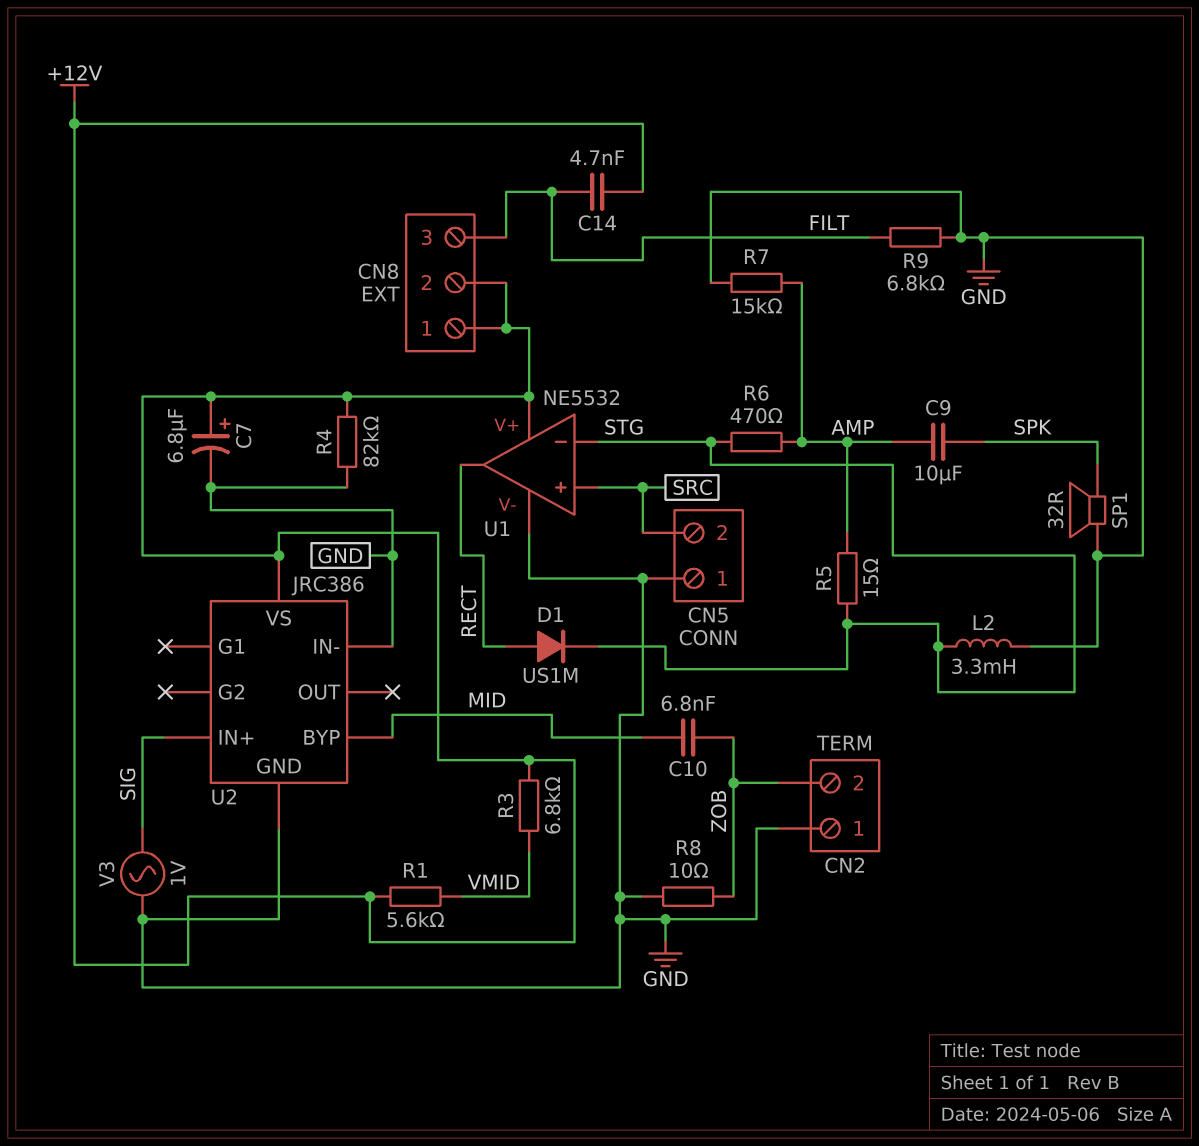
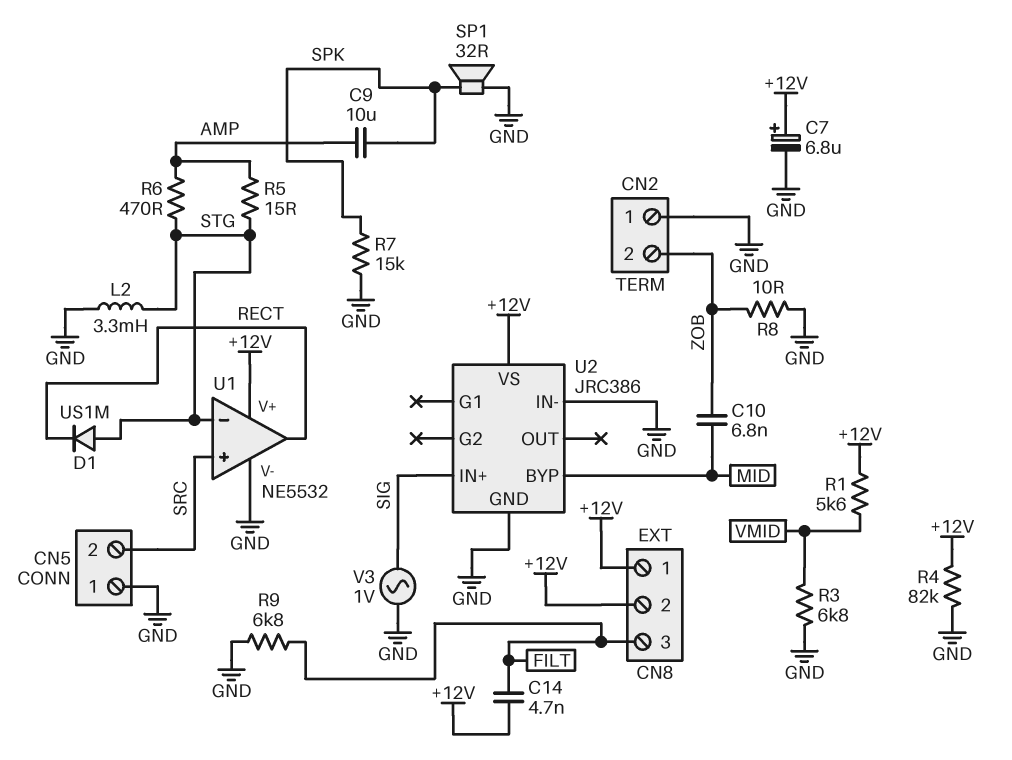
D1: diode US1M (A RECT, K STG) -> diode US1M (A STG, K RECT)
R3: 6.8k (+12V, VMID) -> 6.8k (GND, VMID)
R7: 15k (AMP, GND) -> 15k (GND, SPK)

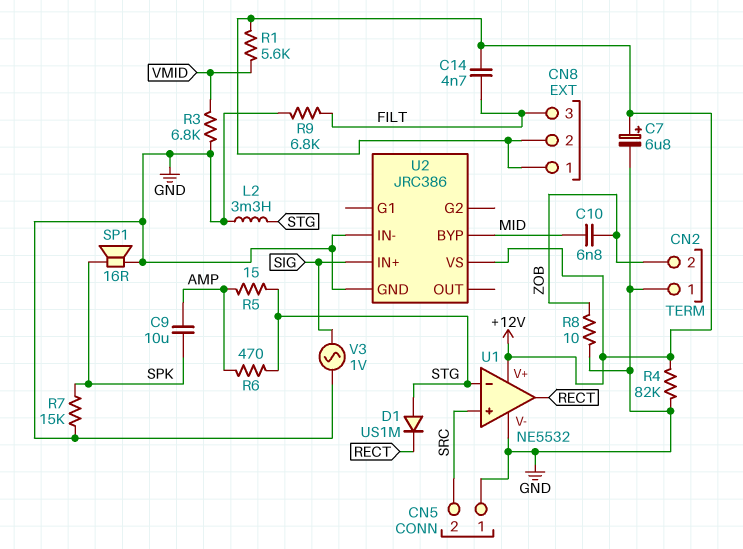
SP1: speaker 32R (GND, SPK) -> speaker 16R (GND, SPK)

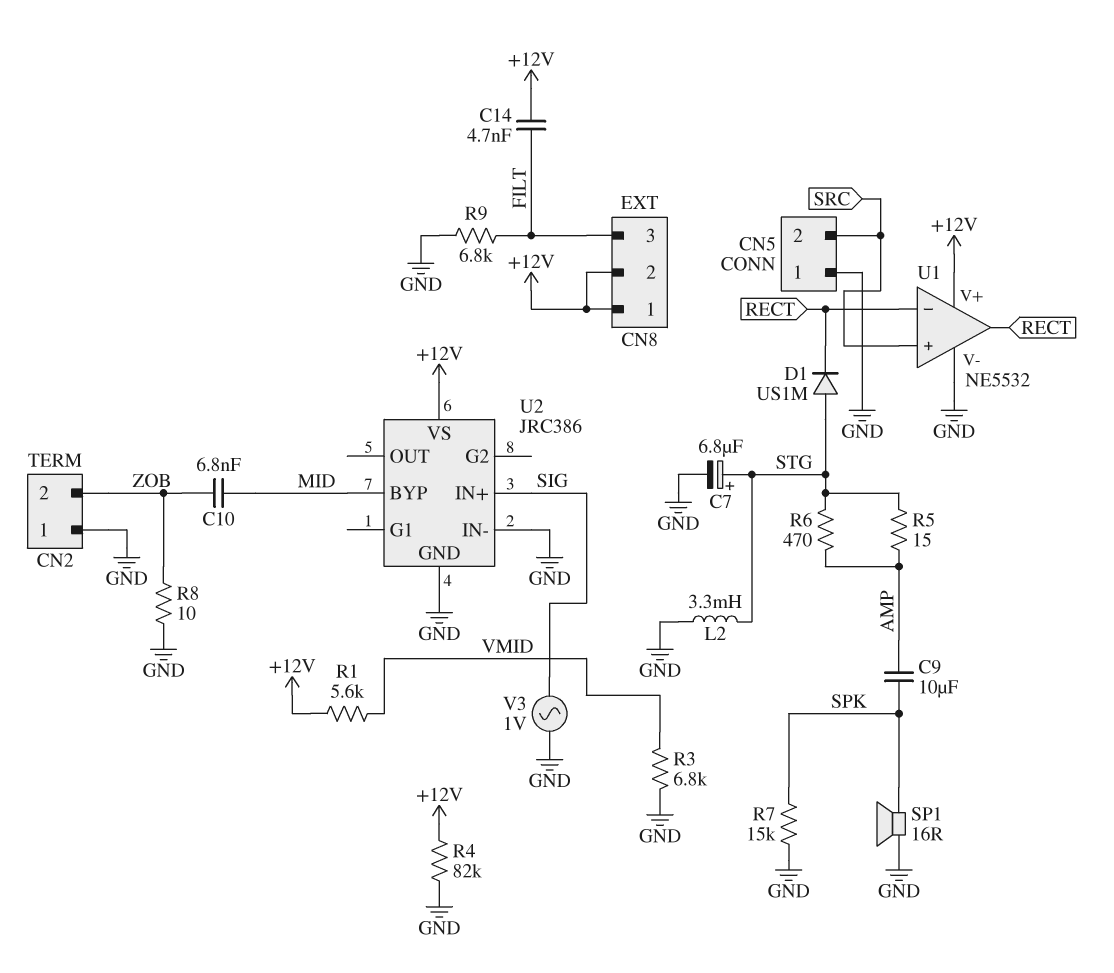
C7: 6.8uF (plus +12V, minus GND) -> 6.8uF (plus STG, minus GND)
U1 pin in-: STG -> RECT

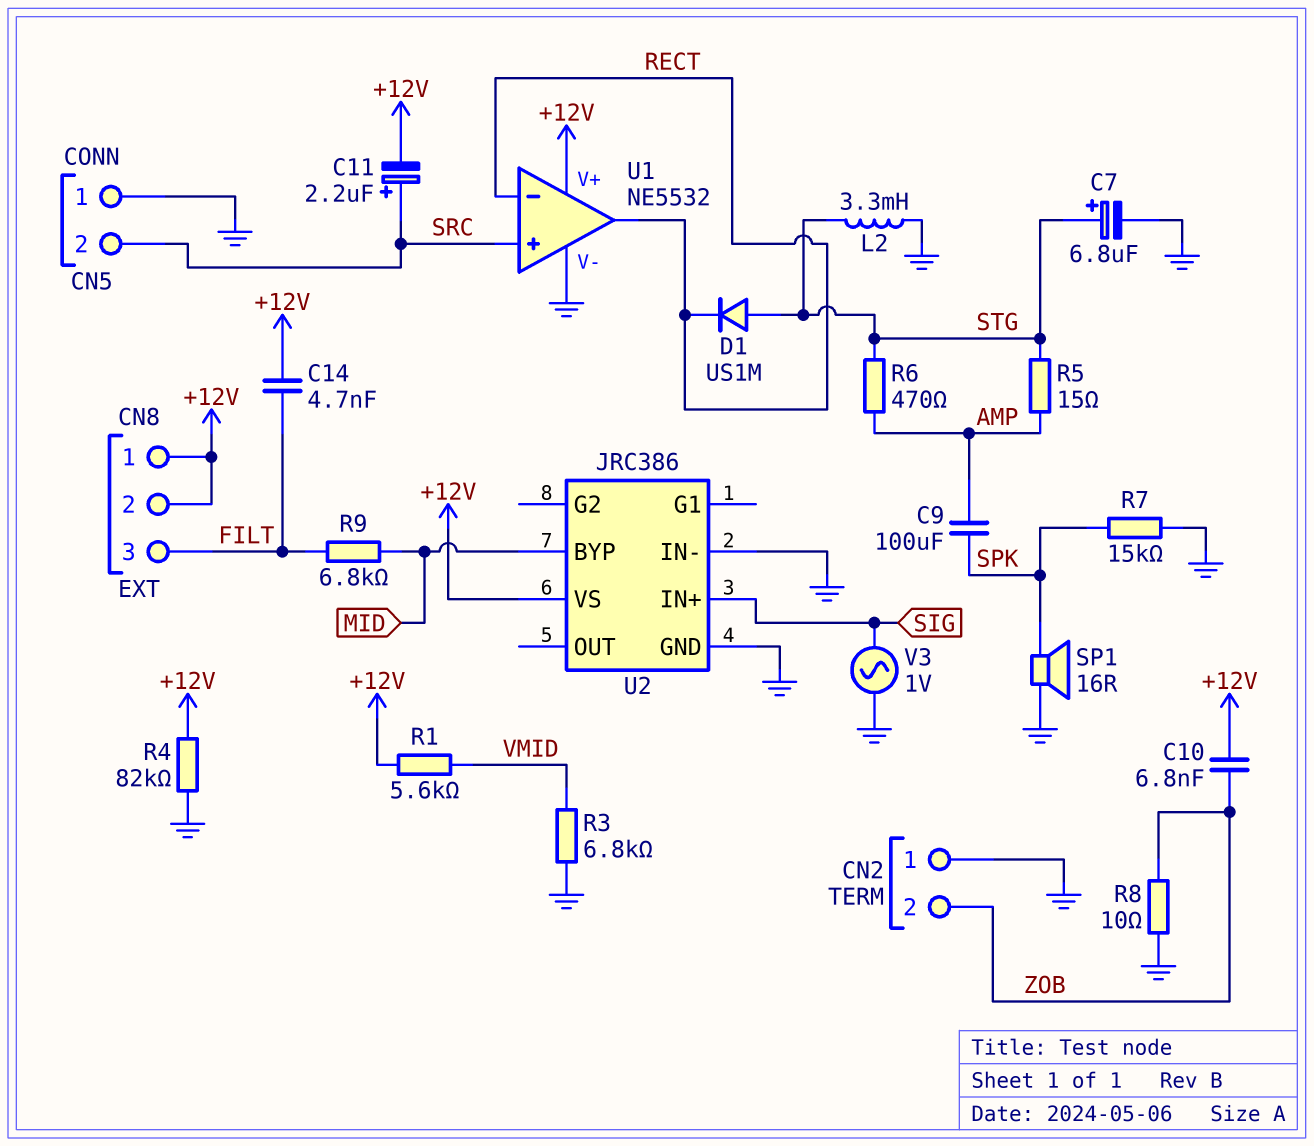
C9: 10uF (AMP, SPK) -> 100uF (AMP, SPK)
C10: 6.8nF (MID, ZOB) -> 6.8nF (+12V, ZOB)
C11: none -> 2.2uF (plus SRC, minus +12V)
R9: 6.8k (FILT, GND) -> 6.8k (FILT, MID)

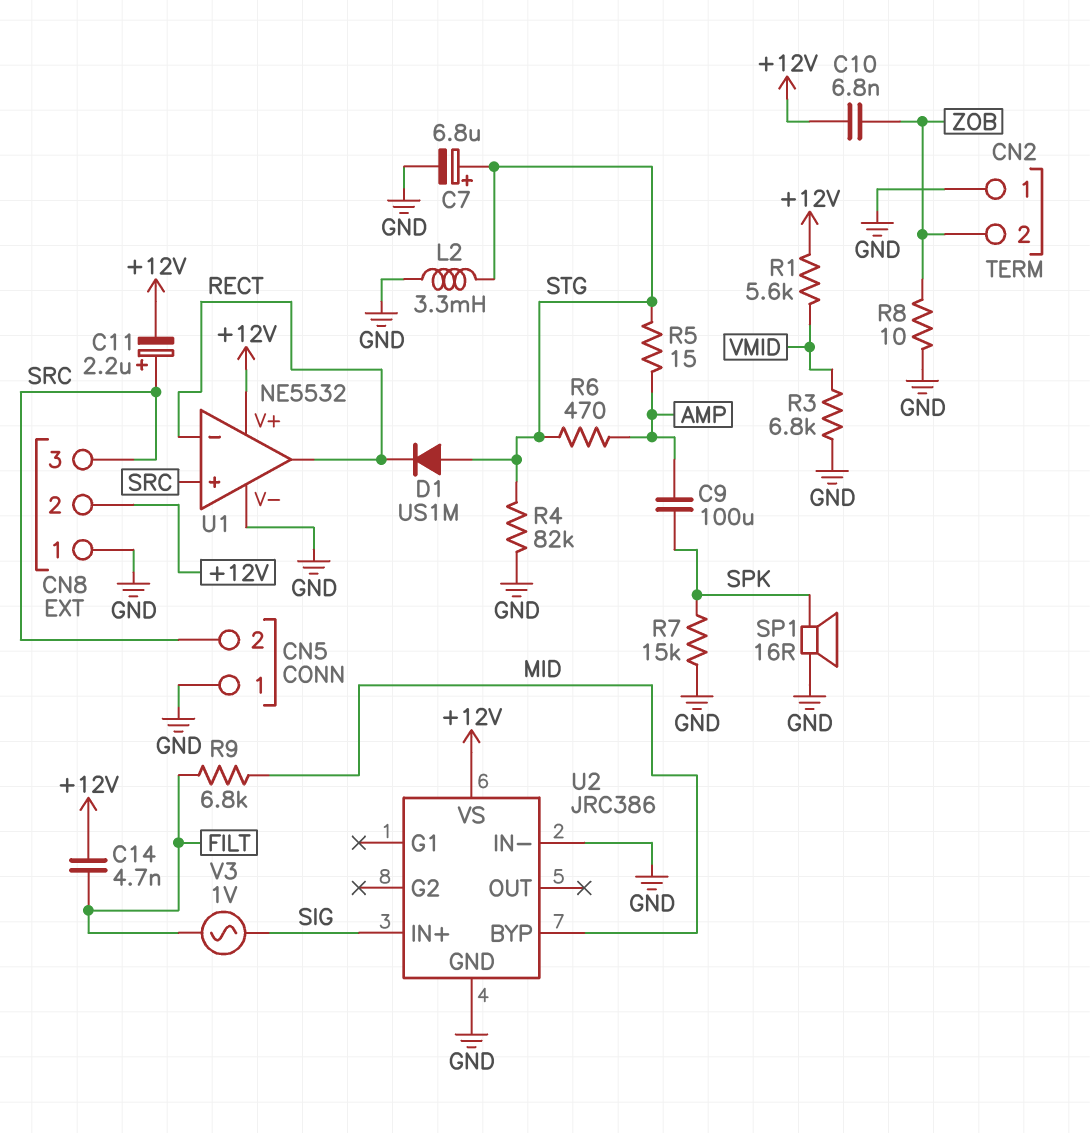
CN8 pin 1: +12V -> GND
CN8 pin 3: FILT -> SRC
R4: 82k (+12V, GND) -> 82k (GND, STG)
V3: AC 1V (GND, SIG) -> AC 1V (FILT, SIG)

